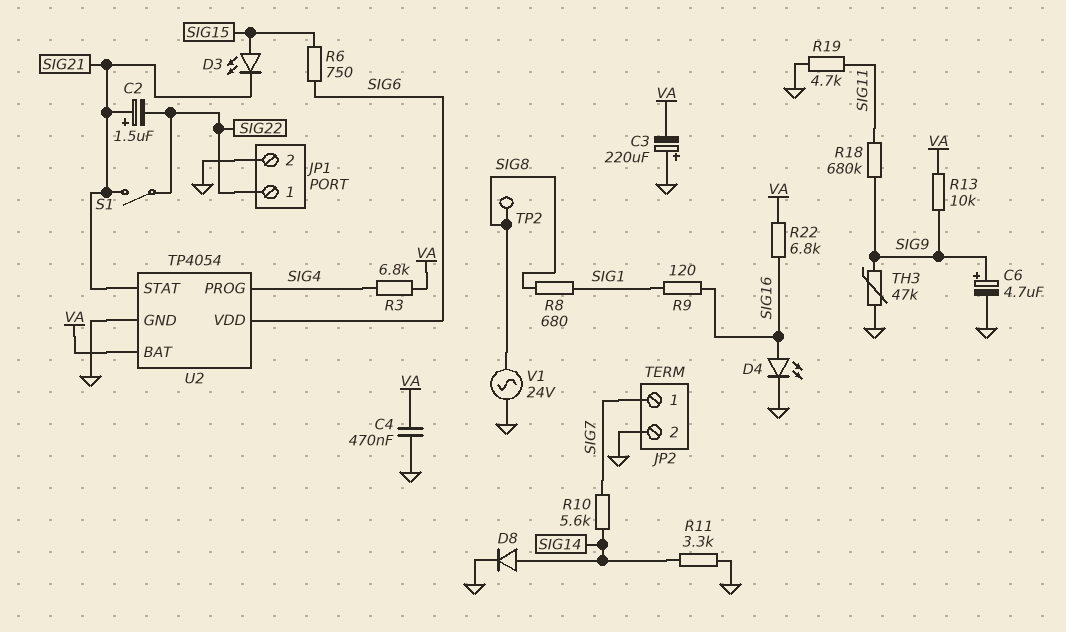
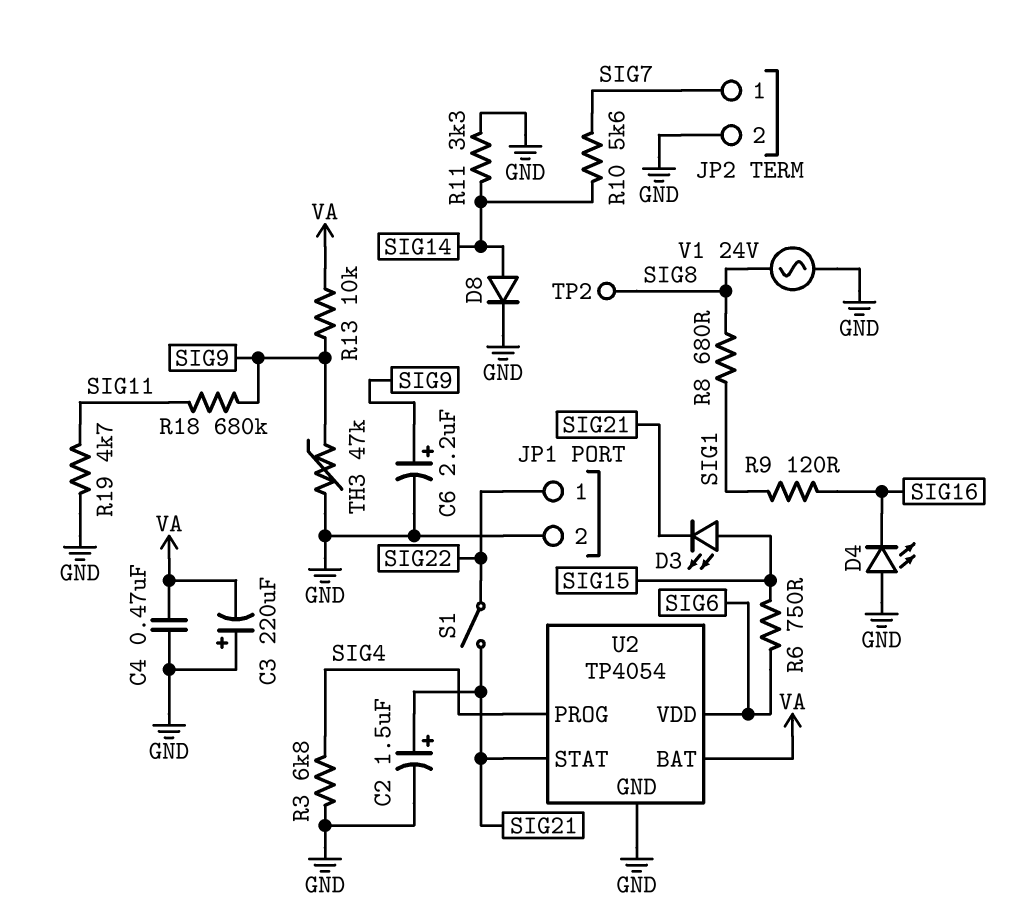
C2: 1.5uF (plus SIG21, minus SIG22) -> 1.5uF (plus SIG21, minus GND)
C6: 4.7uF (plus SIG9, minus GND) -> 2.2uF (plus SIG9, minus GND)
D4: LED (A SIG16, K GND) -> LED (A GND, K SIG16)
R3: 6.8k (SIG4, VA) -> 6.8k (GND, SIG4)
R22: 6.8k (SIG16, VA) -> none

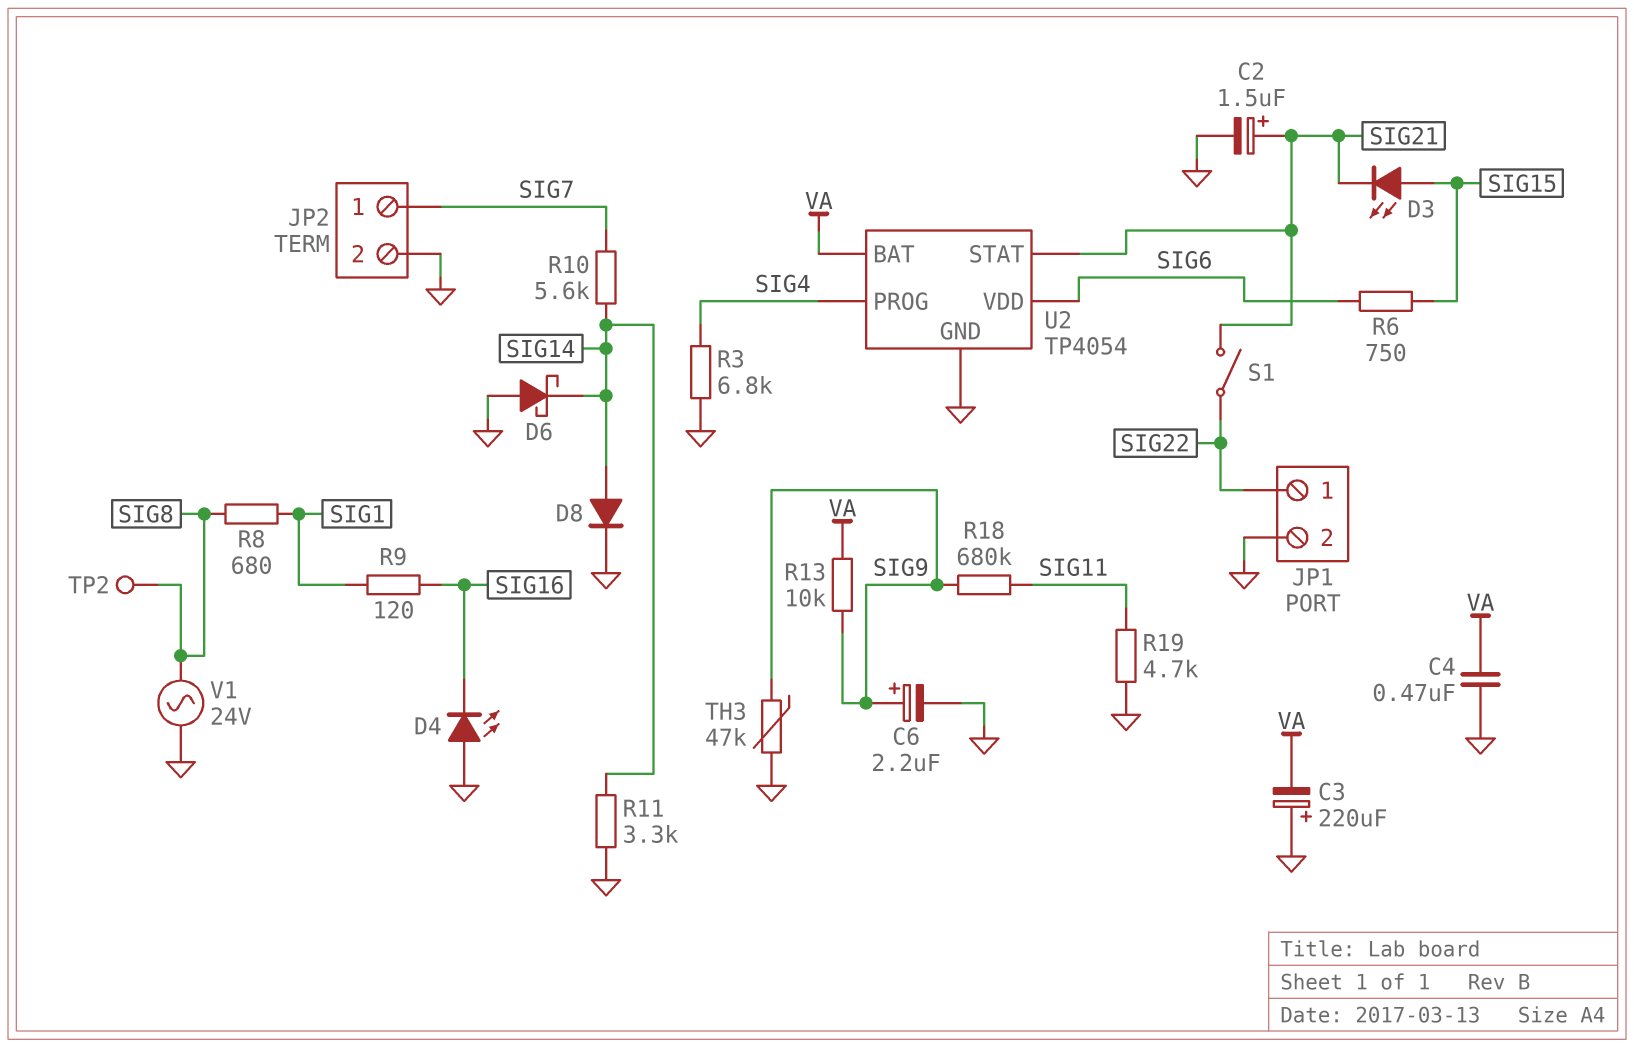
D6: none -> schottky (A GND, K SIG14)

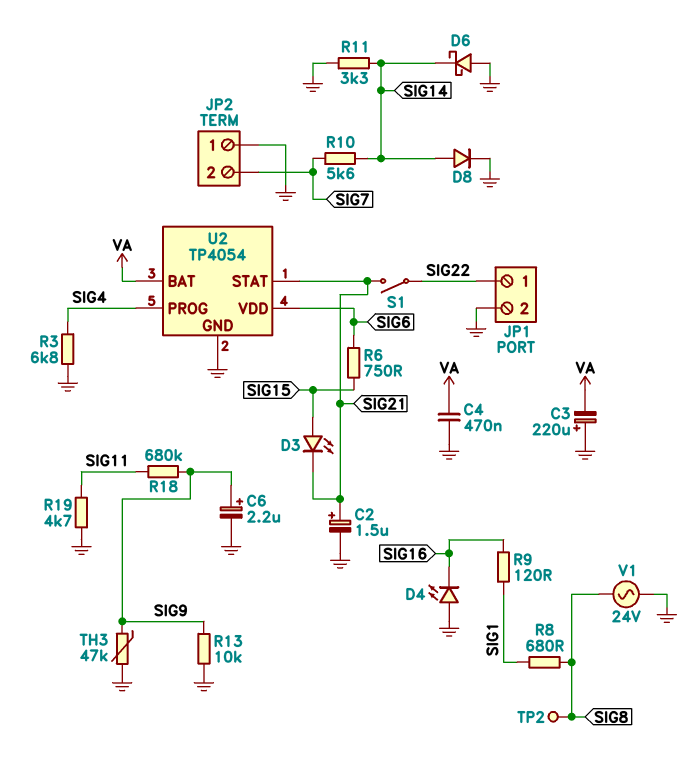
JP2 pin 1: SIG7 -> GND
JP2 pin 2: GND -> SIG7
R13: 10k (SIG9, VA) -> 10k (GND, SIG9)

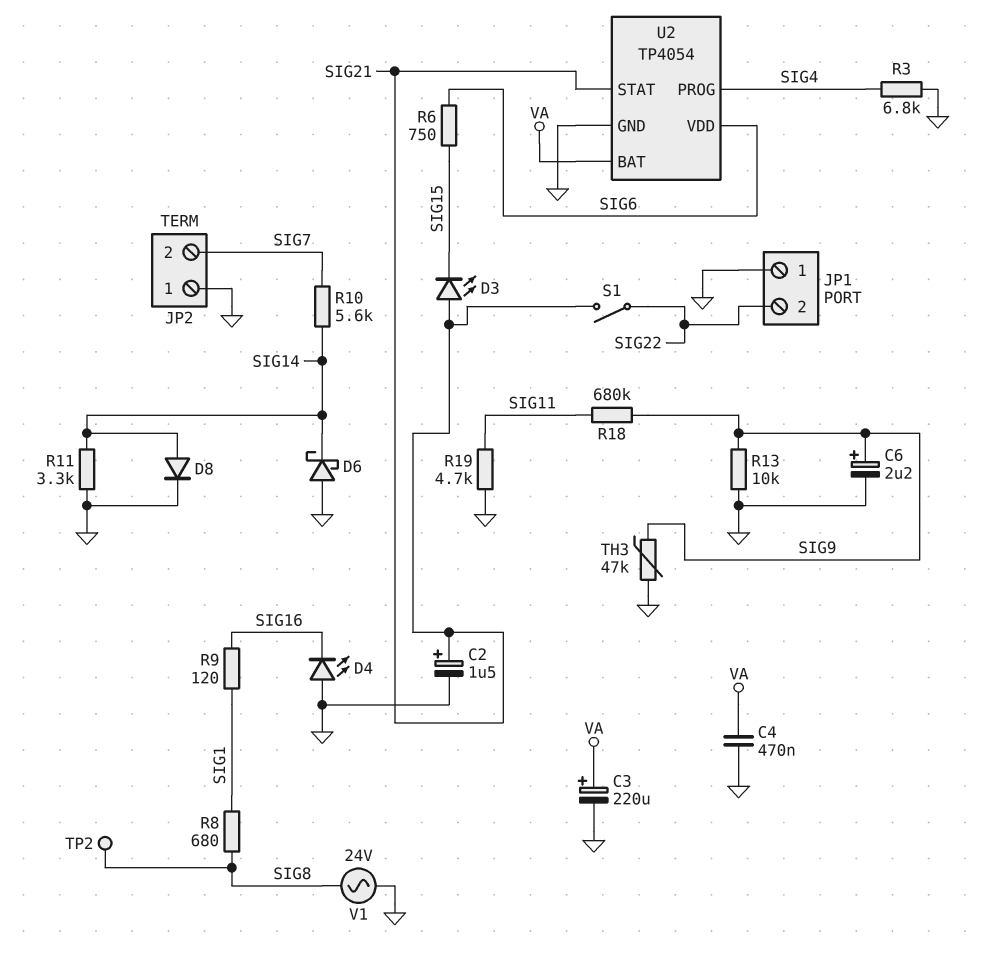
C3: 220uF (plus GND, minus VA) -> 220uF (plus VA, minus GND)
D3: LED (A SIG15, K SIG21) -> LED (A SIG21, K SIG15)
JP1 pin 1: SIG22 -> GND
JP1 pin 2: GND -> SIG22

